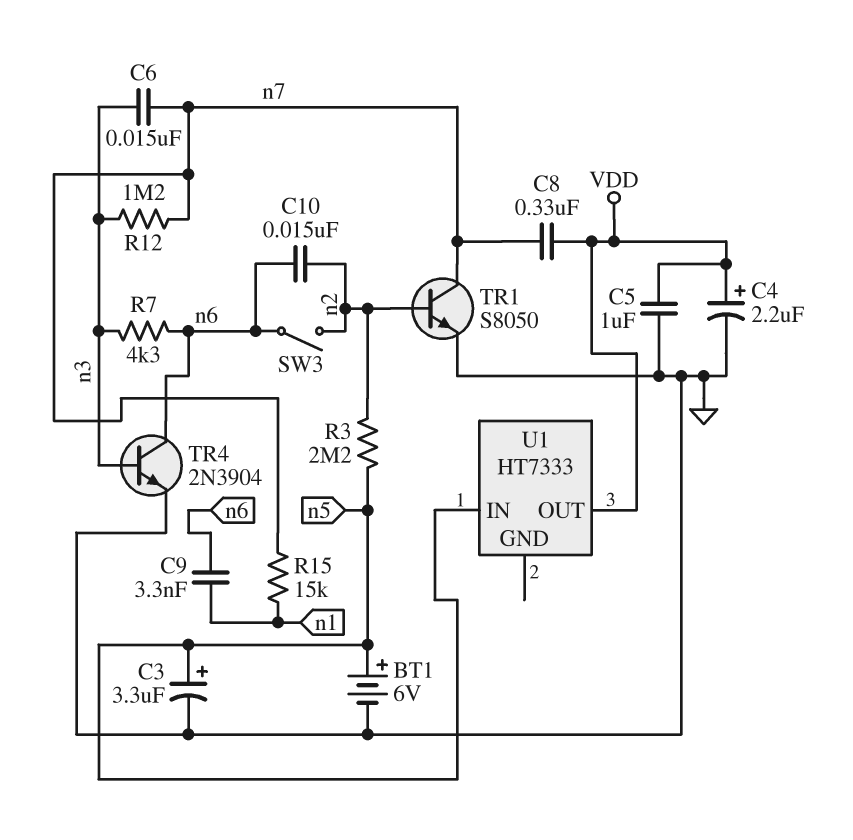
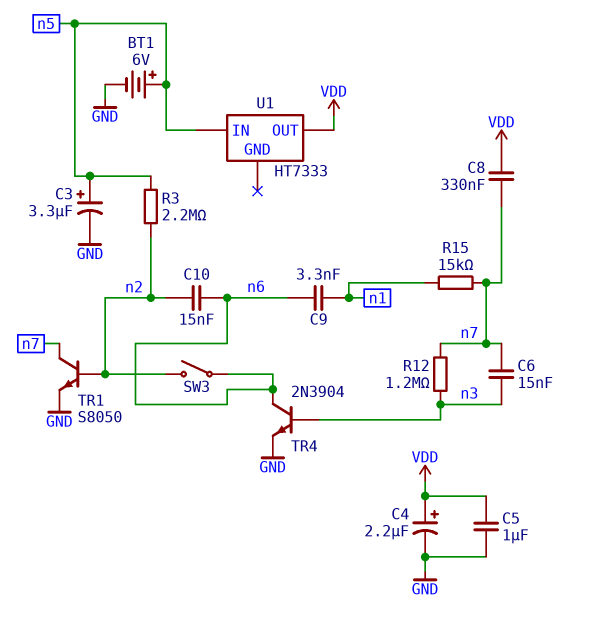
R7: 4.3k (n3, n6) -> none

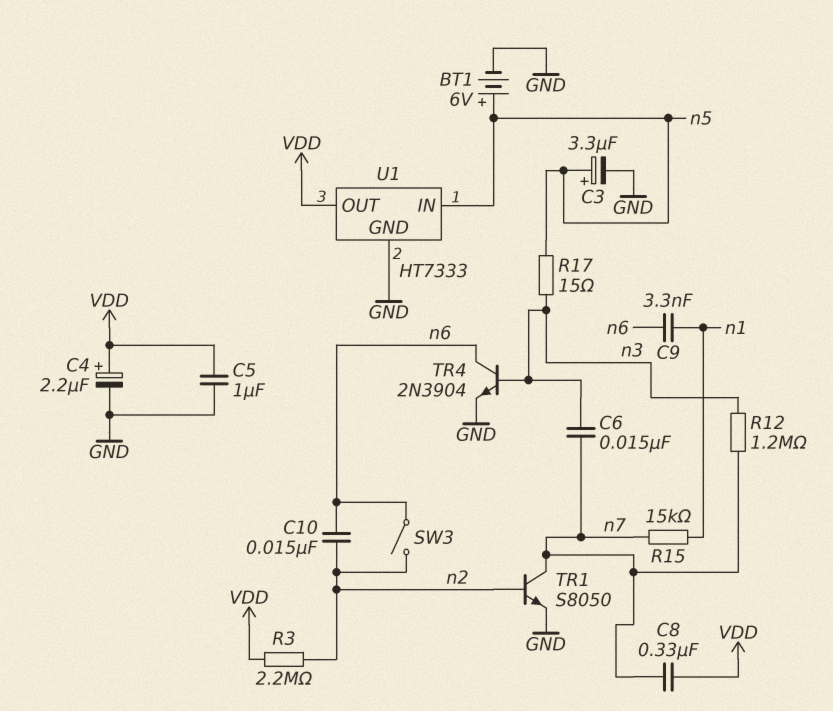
R3: 2.2M (n2, n5) -> 2.2M (VDD, n2)
R17: none -> 15 (n3, n5)
U1 pin GND: none -> GND

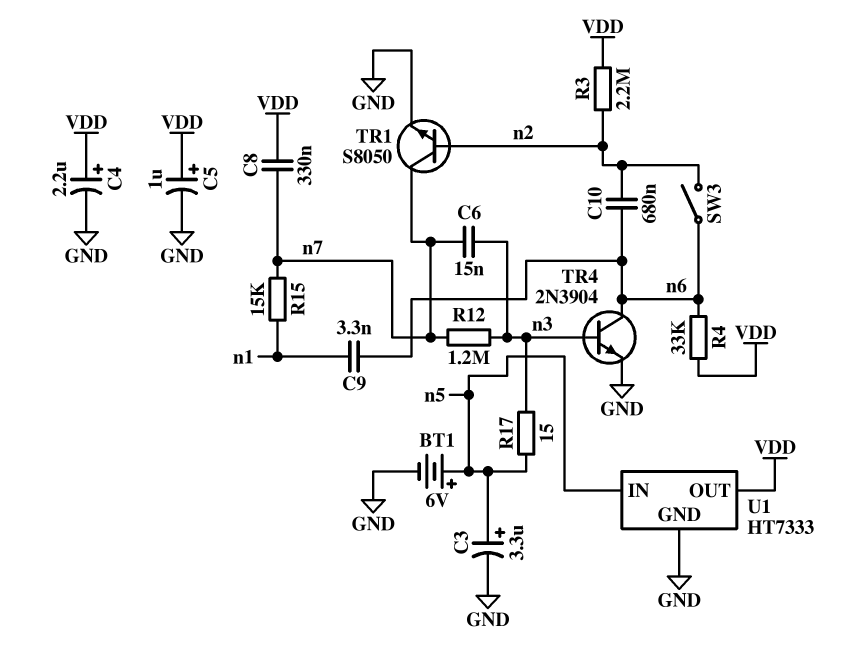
C5: 1uF (GND, VDD) -> 1uF (plus VDD, minus GND)
C10: 15nF (n2, n6) -> 680nF (n2, n6)
R4: none -> 33k (VDD, n6)

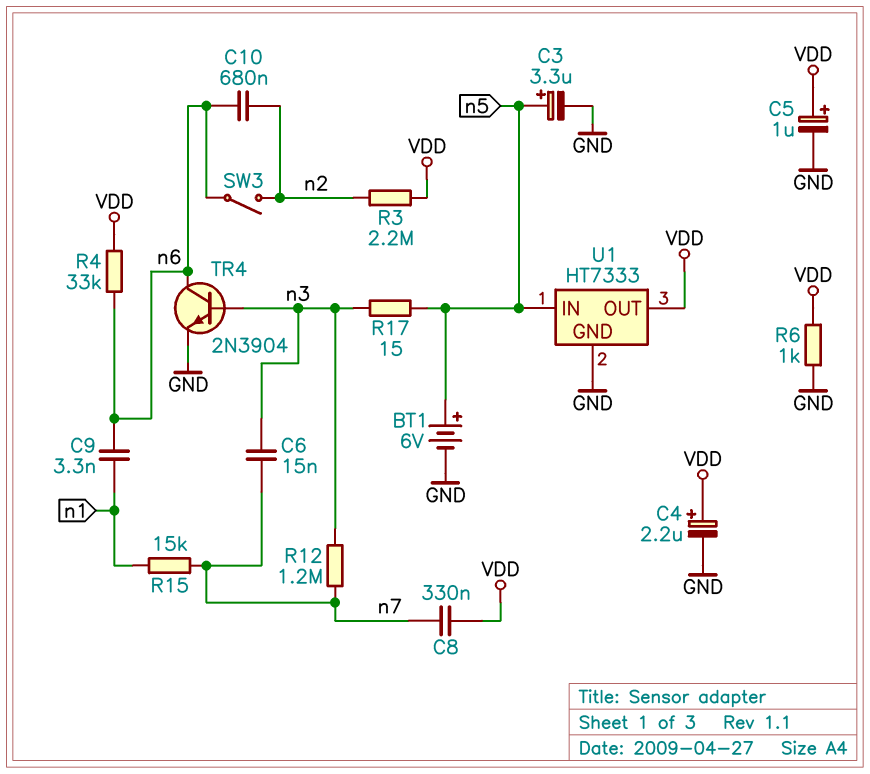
R6: none -> 1k (GND, VDD)
TR1: NPN S8050 (B n2, C n7, E GND) -> none

